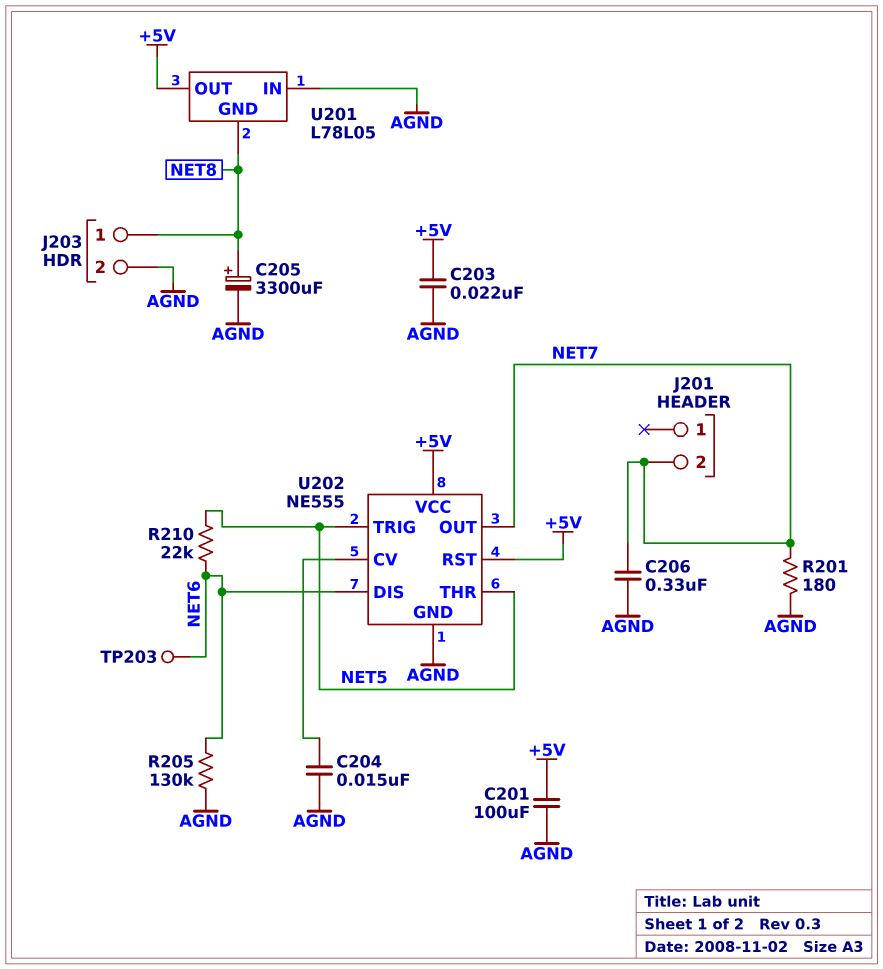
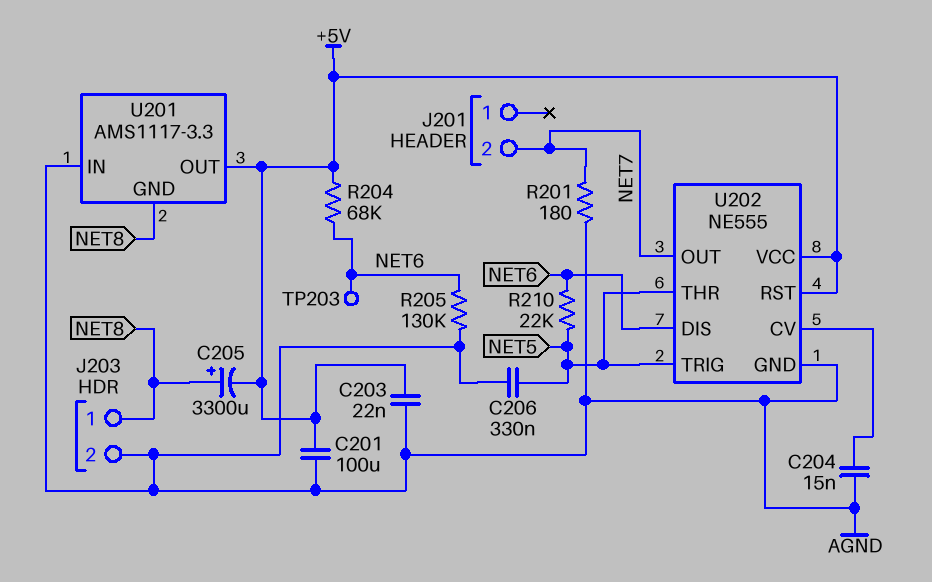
C205: 3300uF (plus NET8, minus AGND) -> 3300uF (plus NET8, minus +5V)
C206: 330nF (AGND, NET7) -> 330nF (AGND, NET5)
R204: none -> 68k (+5V, NET6)
U201: L78L05 -> AMS1117-3.3

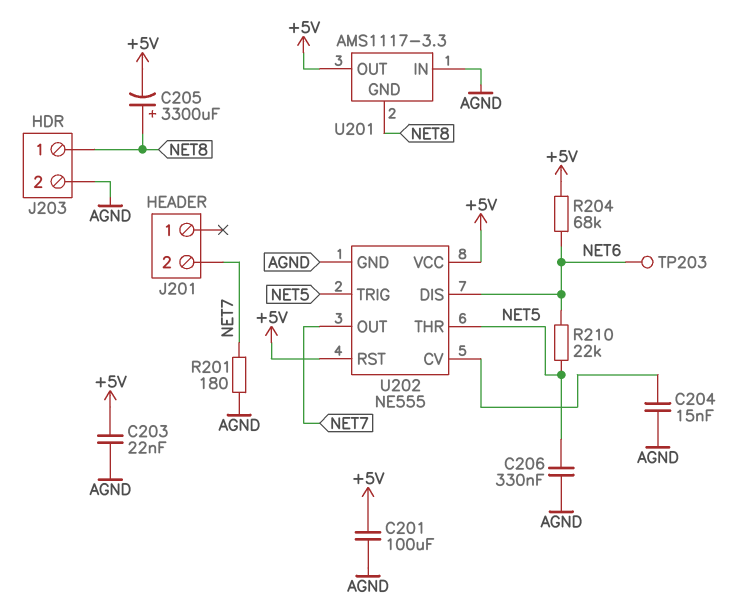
R205: 130k (AGND, NET6) -> none

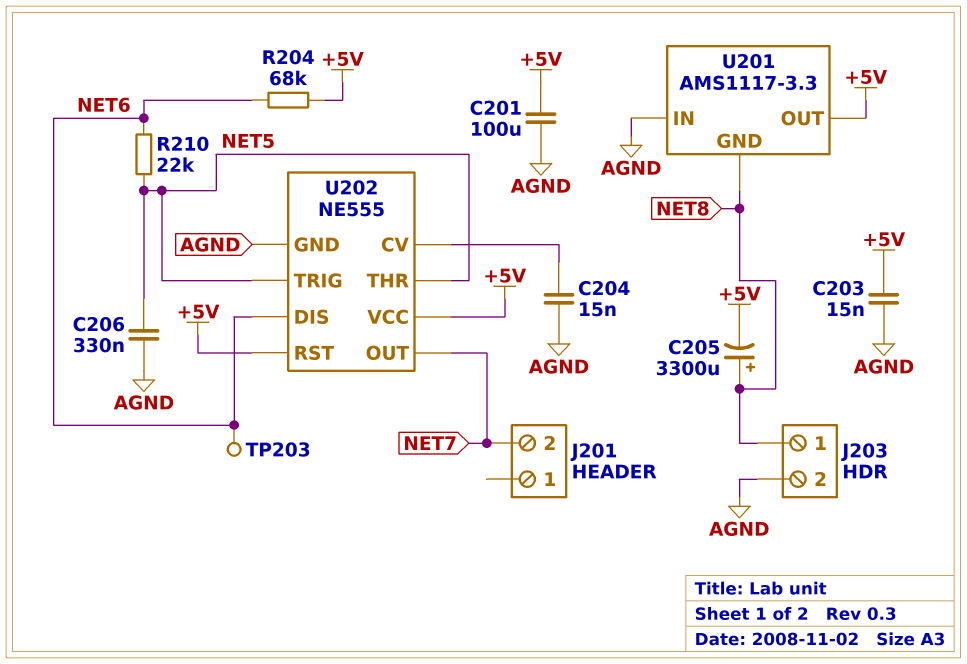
C203: 22nF (+5V, AGND) -> 15nF (+5V, AGND)
R201: 180 (AGND, NET7) -> none

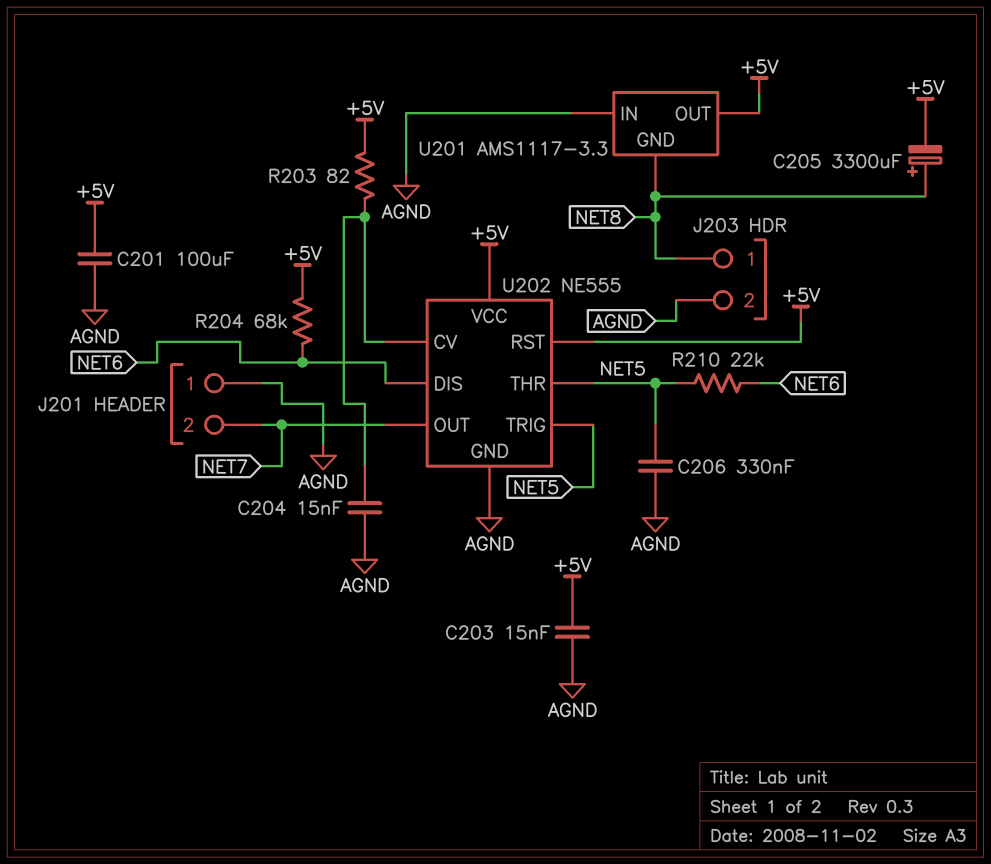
J201 pin 1: none -> AGND
R203: none -> 82 (+5V, U202/CV)
TP203: test point (NET6) -> none

